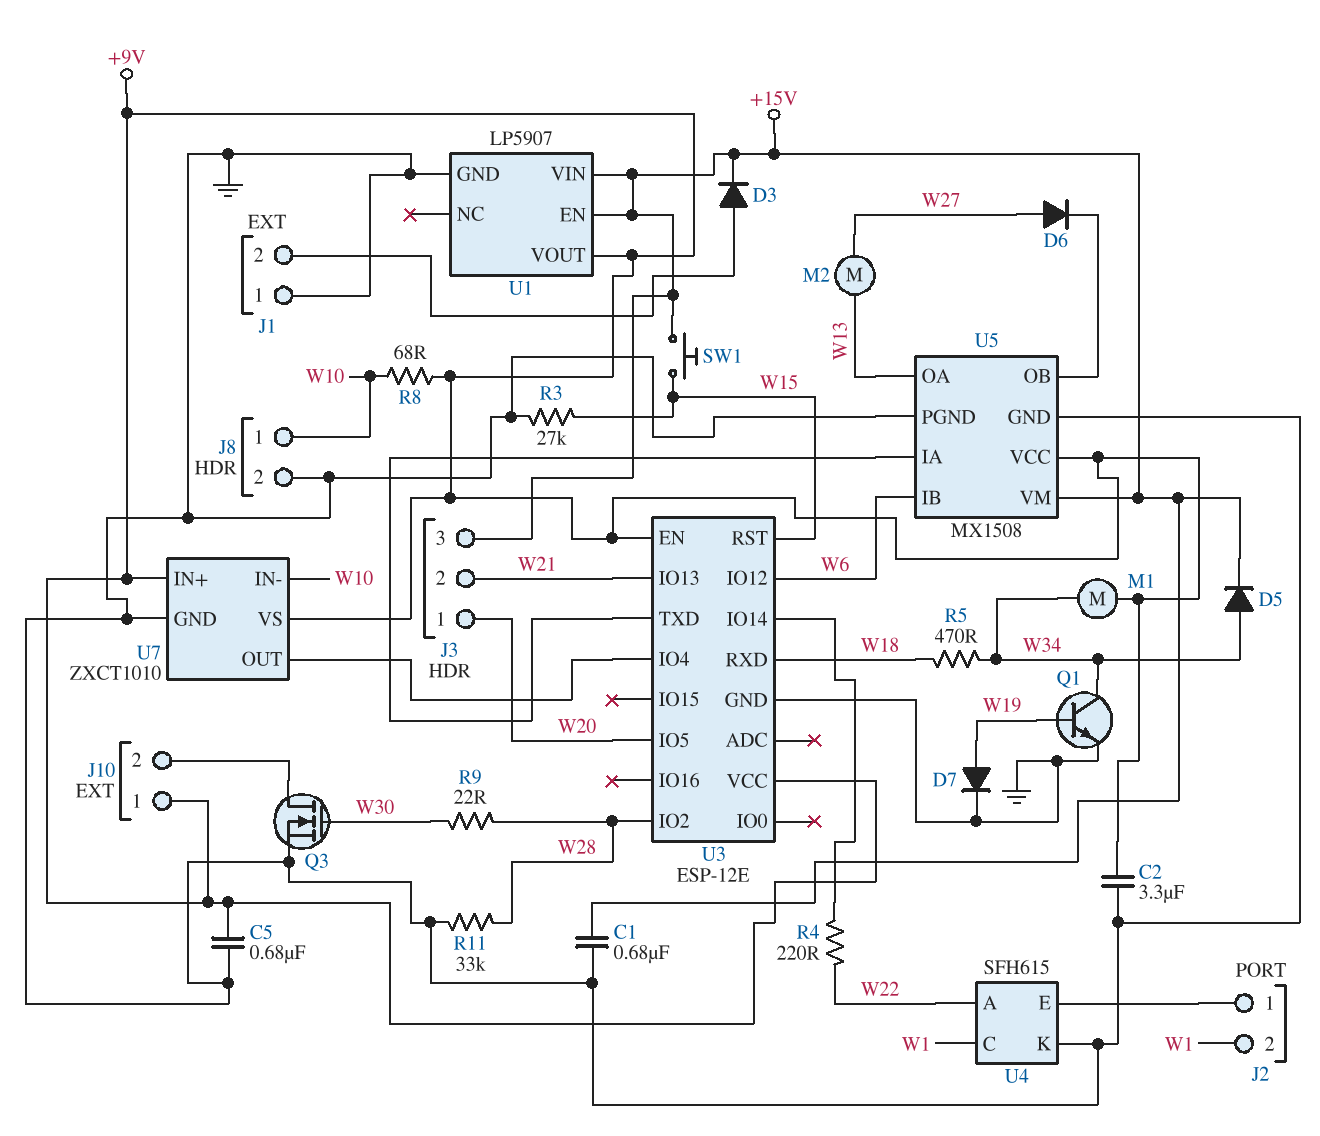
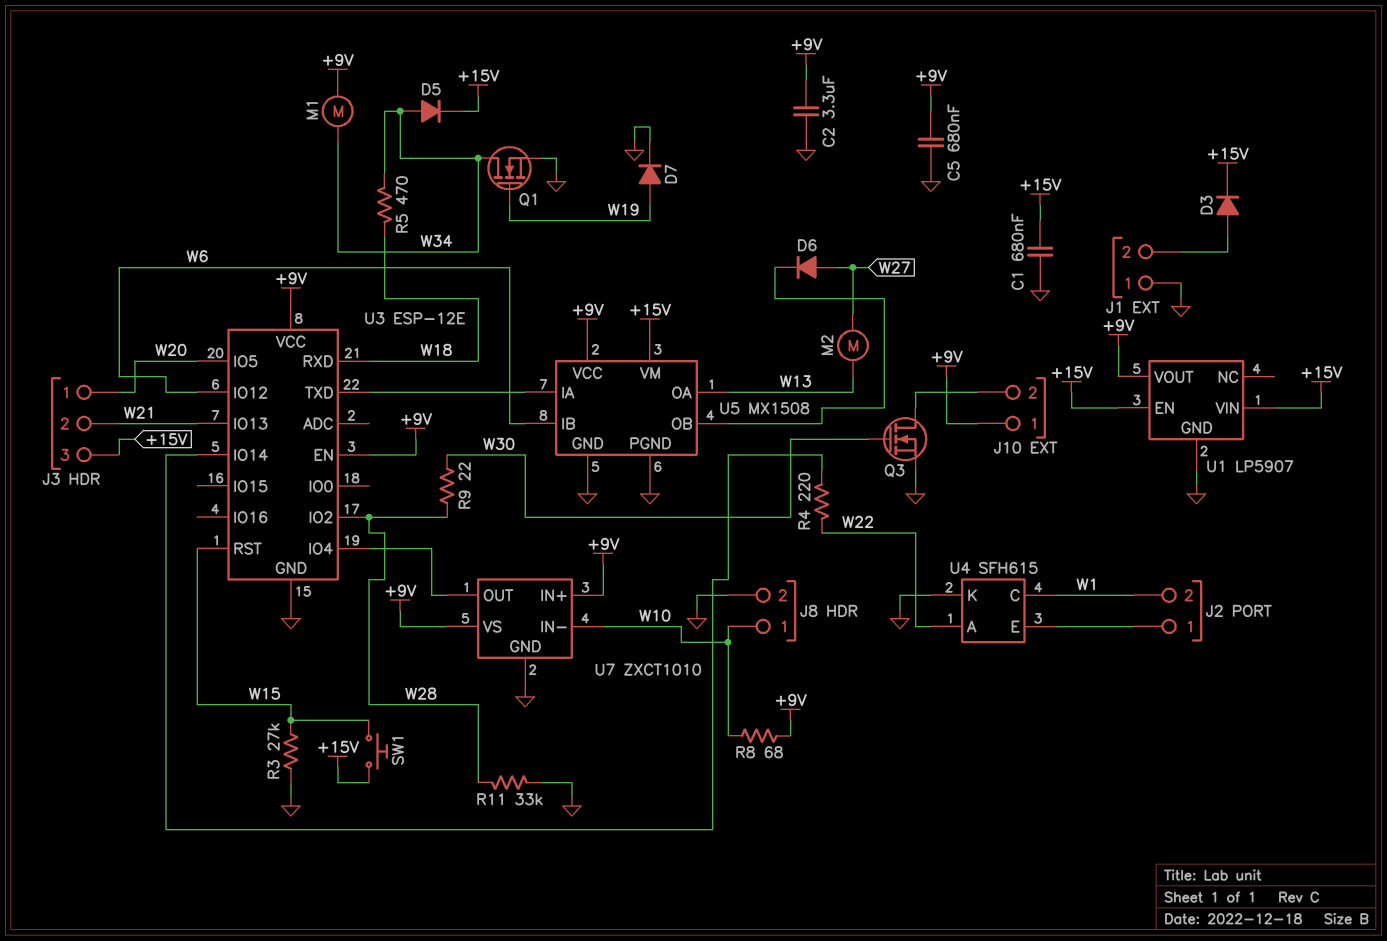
Q1: NPN (B W19, C W34, E GND) -> NMOS (G W19, D W34, S GND)

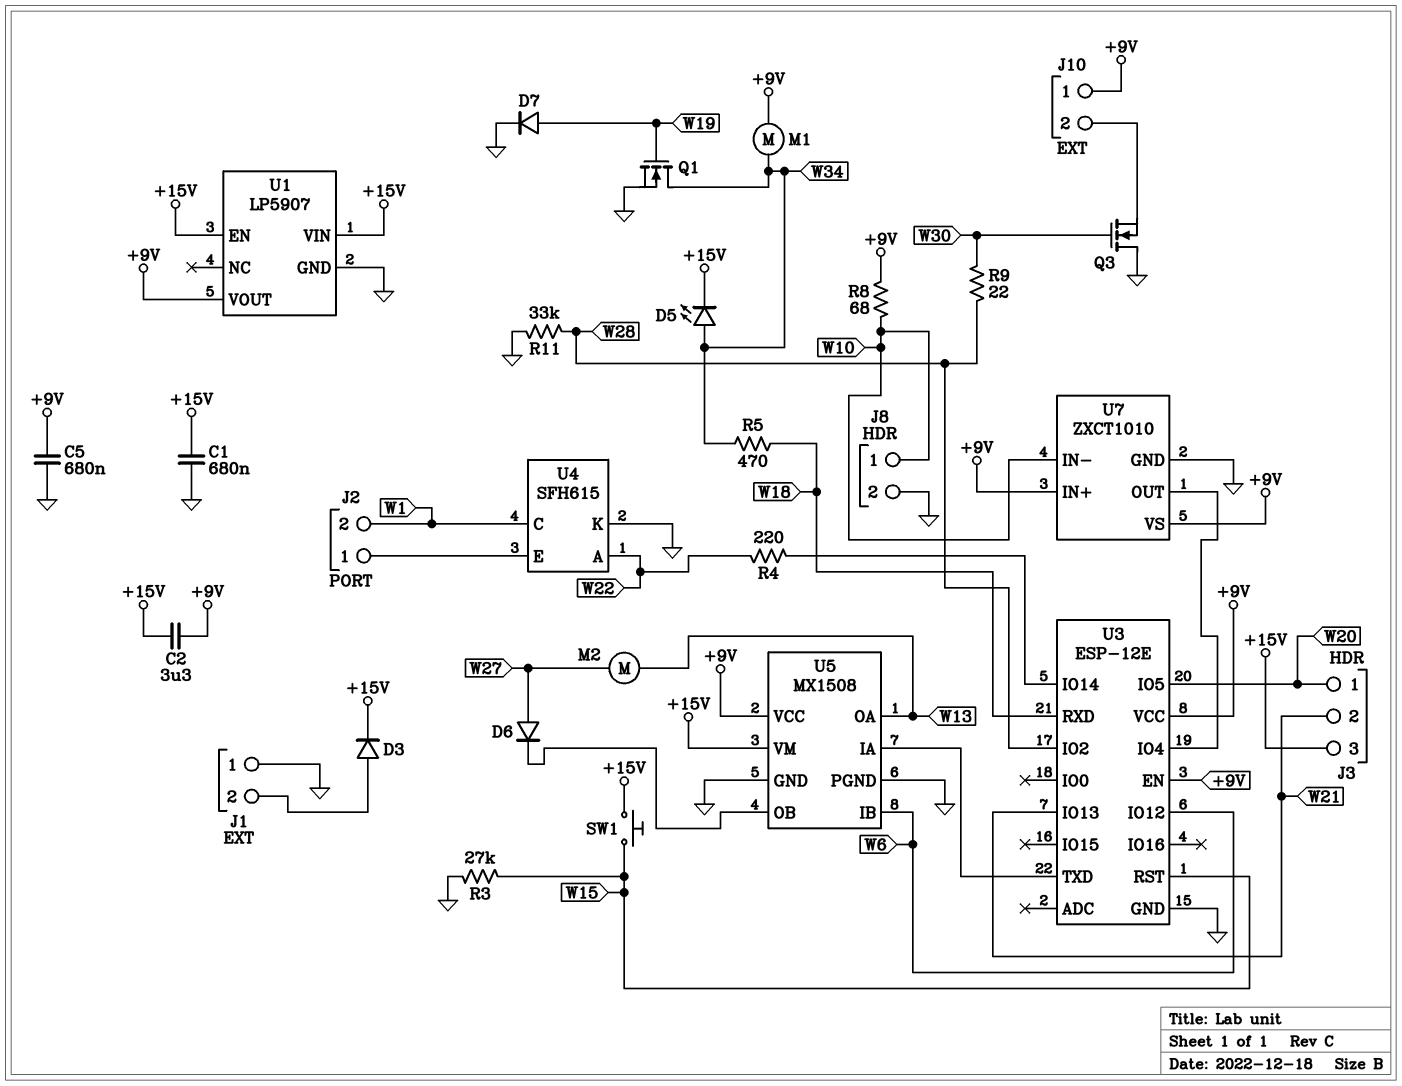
C2: 3.3uF (+9V, GND) -> 3.3uF (+9V, +15V)
D5: diode (A W34, K +15V) -> LED (A W34, K +15V)
Q3: NMOS (G W30, D J10/2, S GND) -> NMOS (G W30, D GND, S J10/2)

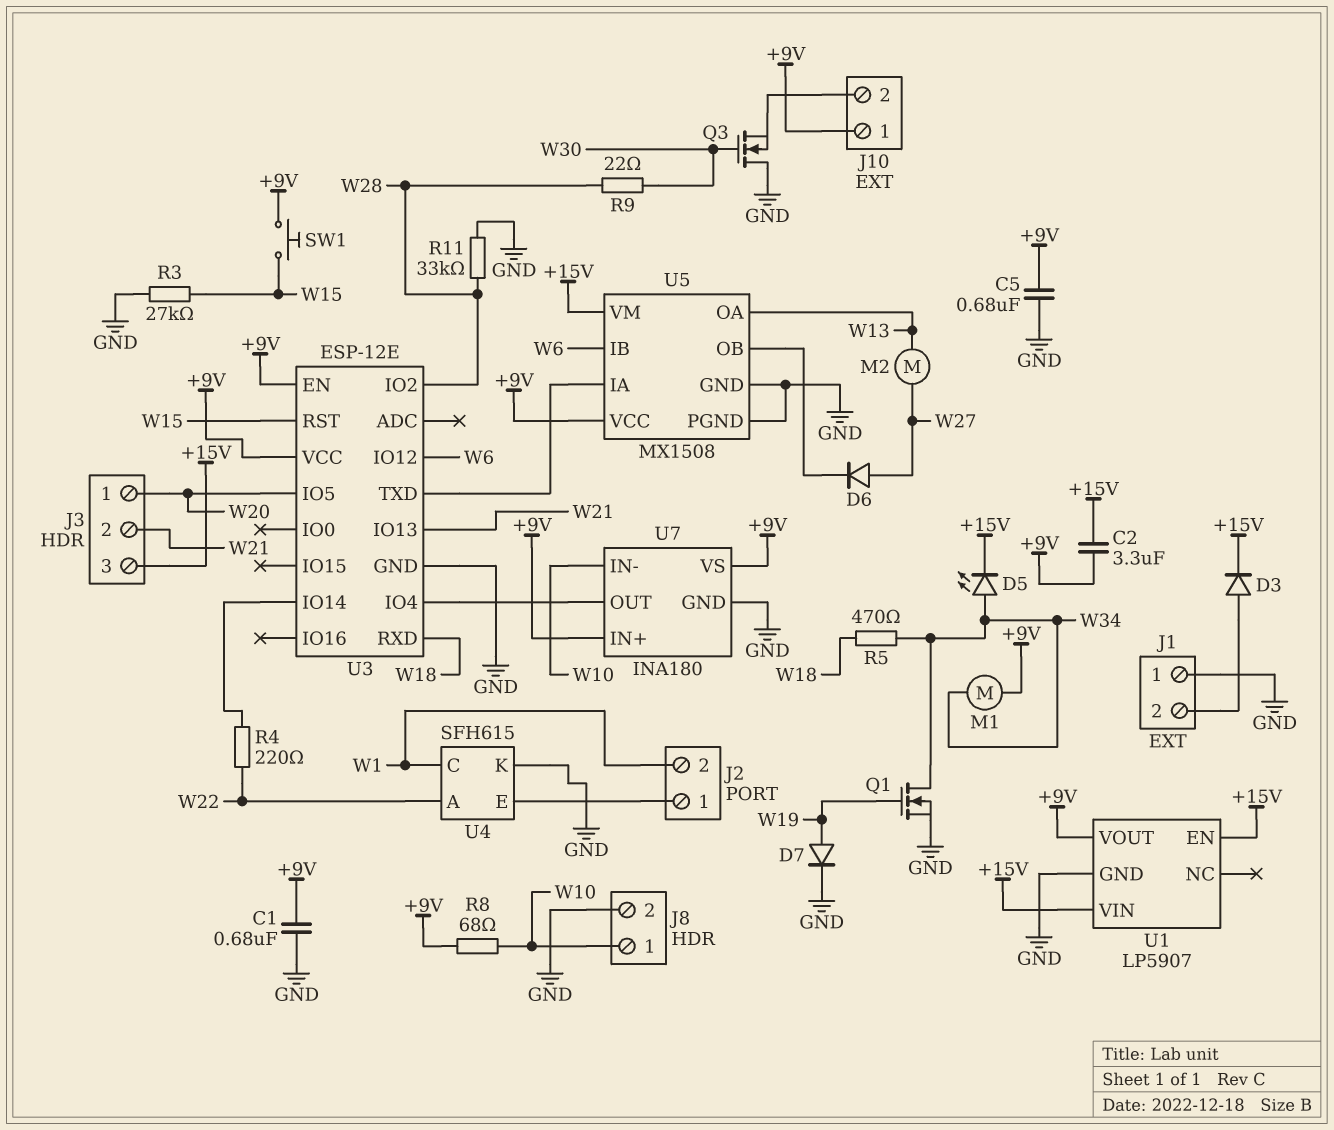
C1: 680nF (+15V, GND) -> 680nF (+9V, GND)
SW1: button (+15V, W15) -> button (+9V, W15)
U7: ZXCT1010 -> INA180

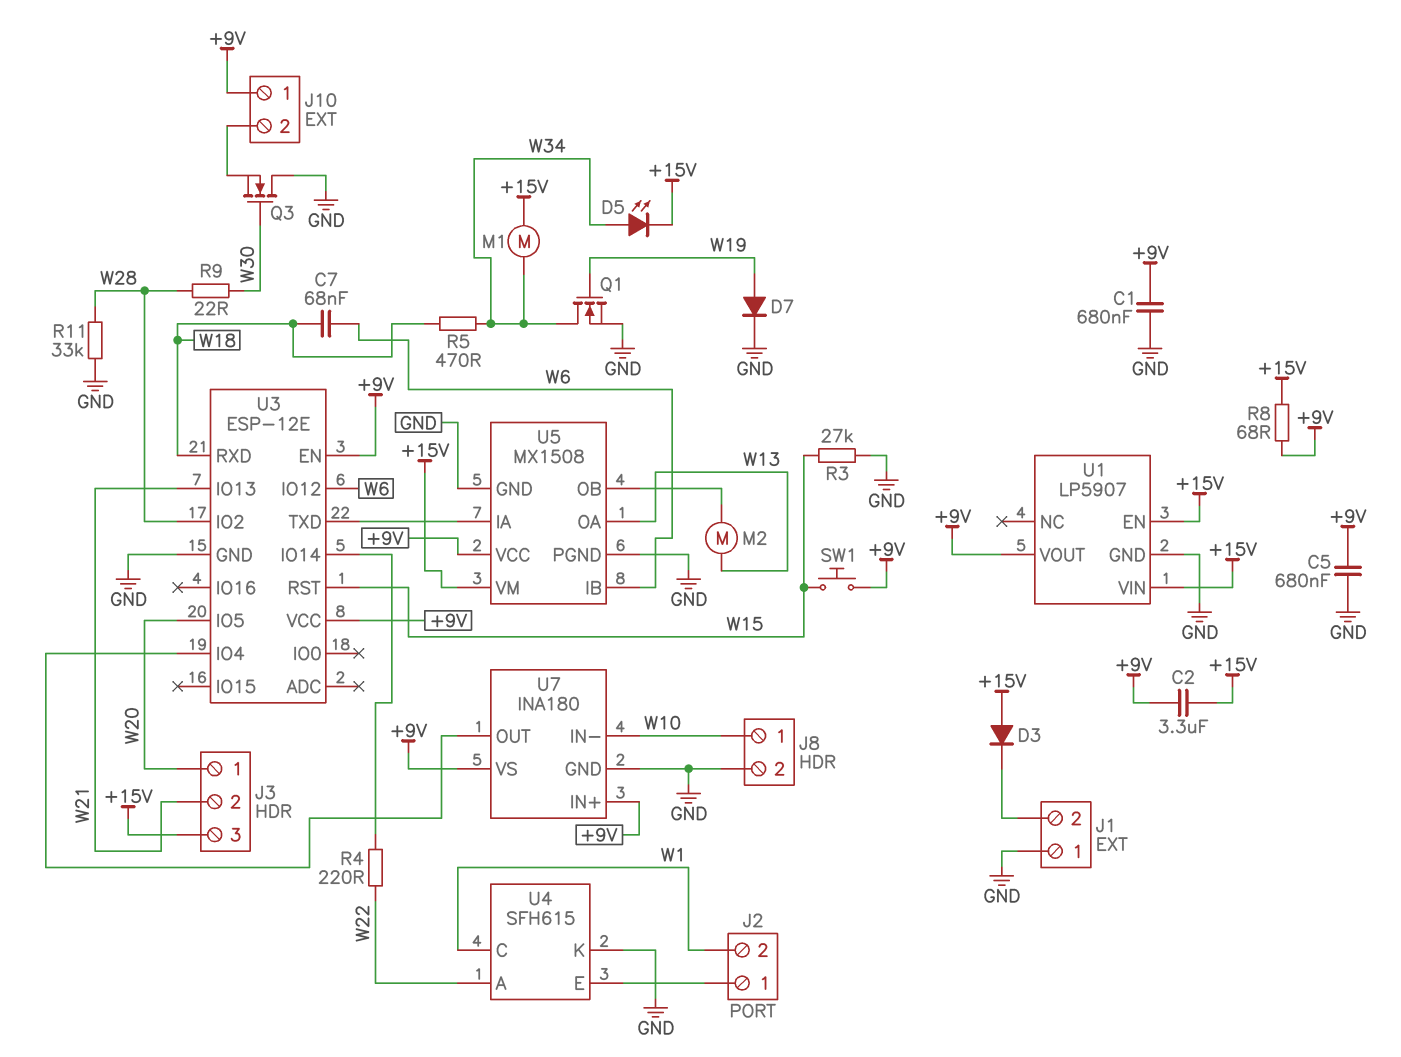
C7: none -> 68nF (W6, W18)
D3: diode (A J1/2, K +15V) -> diode (A +15V, K J1/2)
D6: diode (A W27, K U5/OB) -> none
M1: motor (+9V, W34) -> motor (+15V, W34)
M2: motor (W13, W27) -> motor (U5/OB, W13)
R8: 68 (+9V, W10) -> 68 (+9V, +15V)

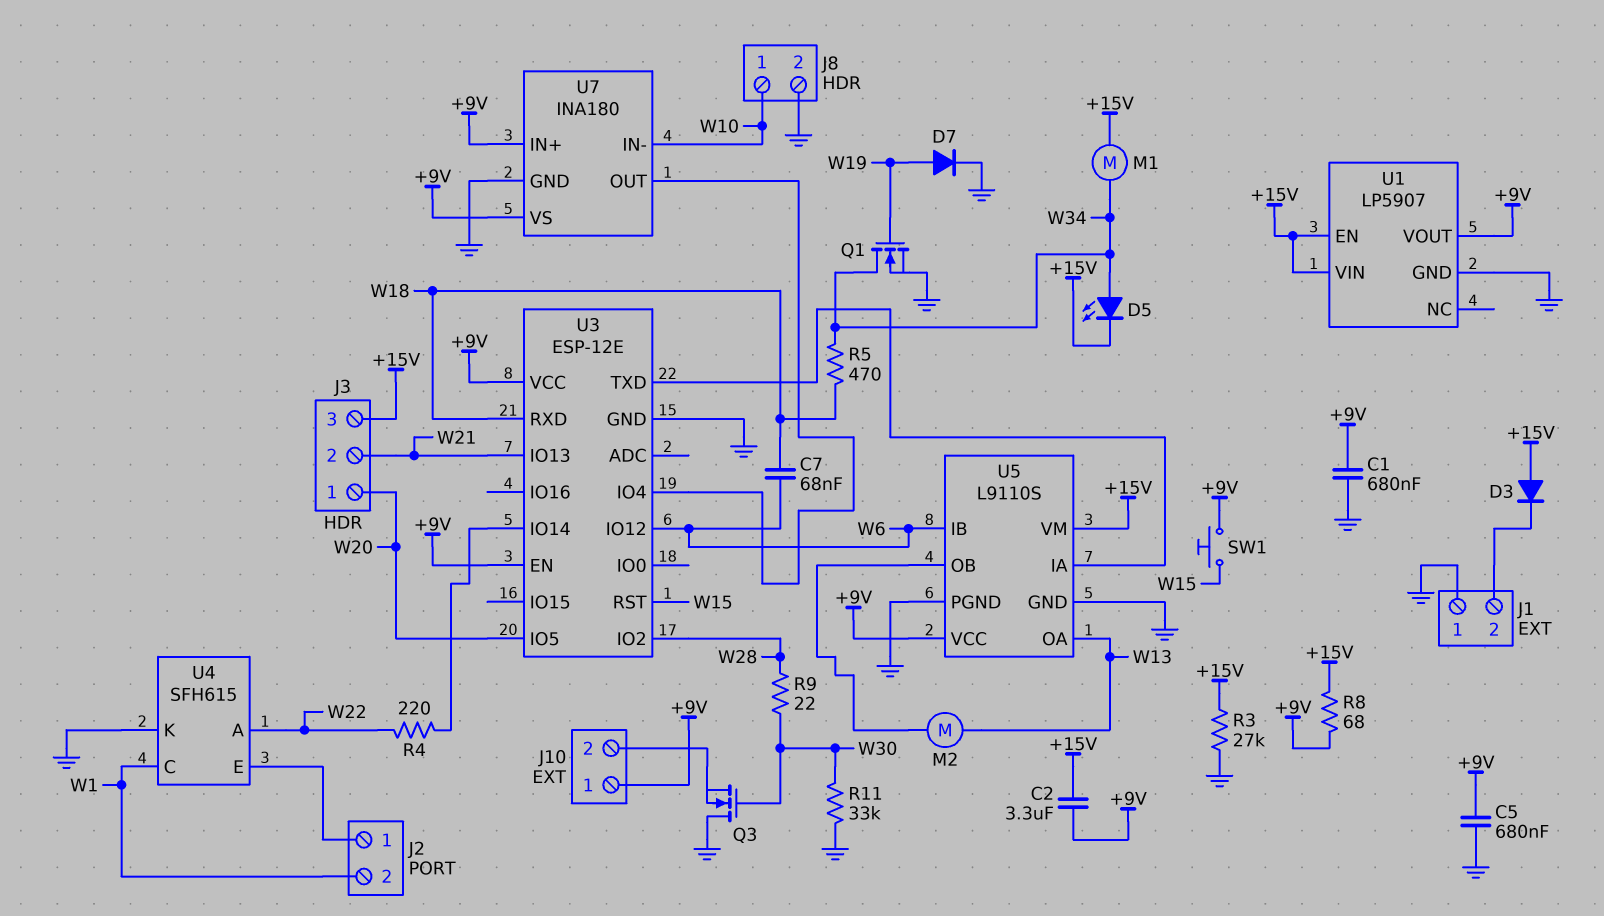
R3: 27k (GND, W15) -> 27k (+15V, GND)
R11: 33k (GND, W28) -> 33k (GND, W30)
U5: MX1508 -> L9110S

